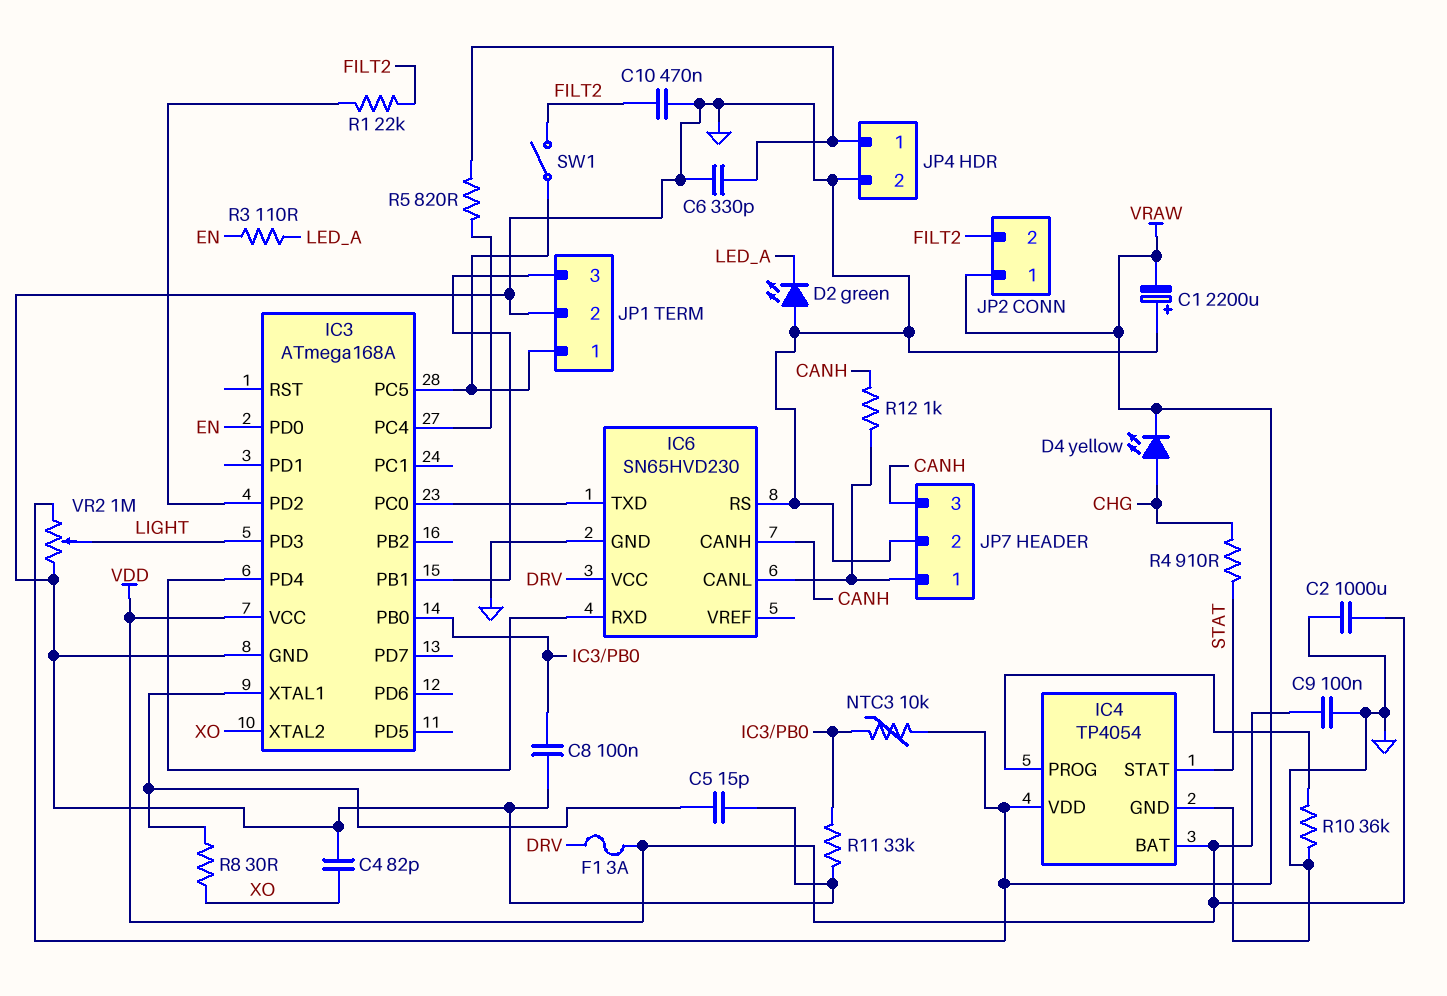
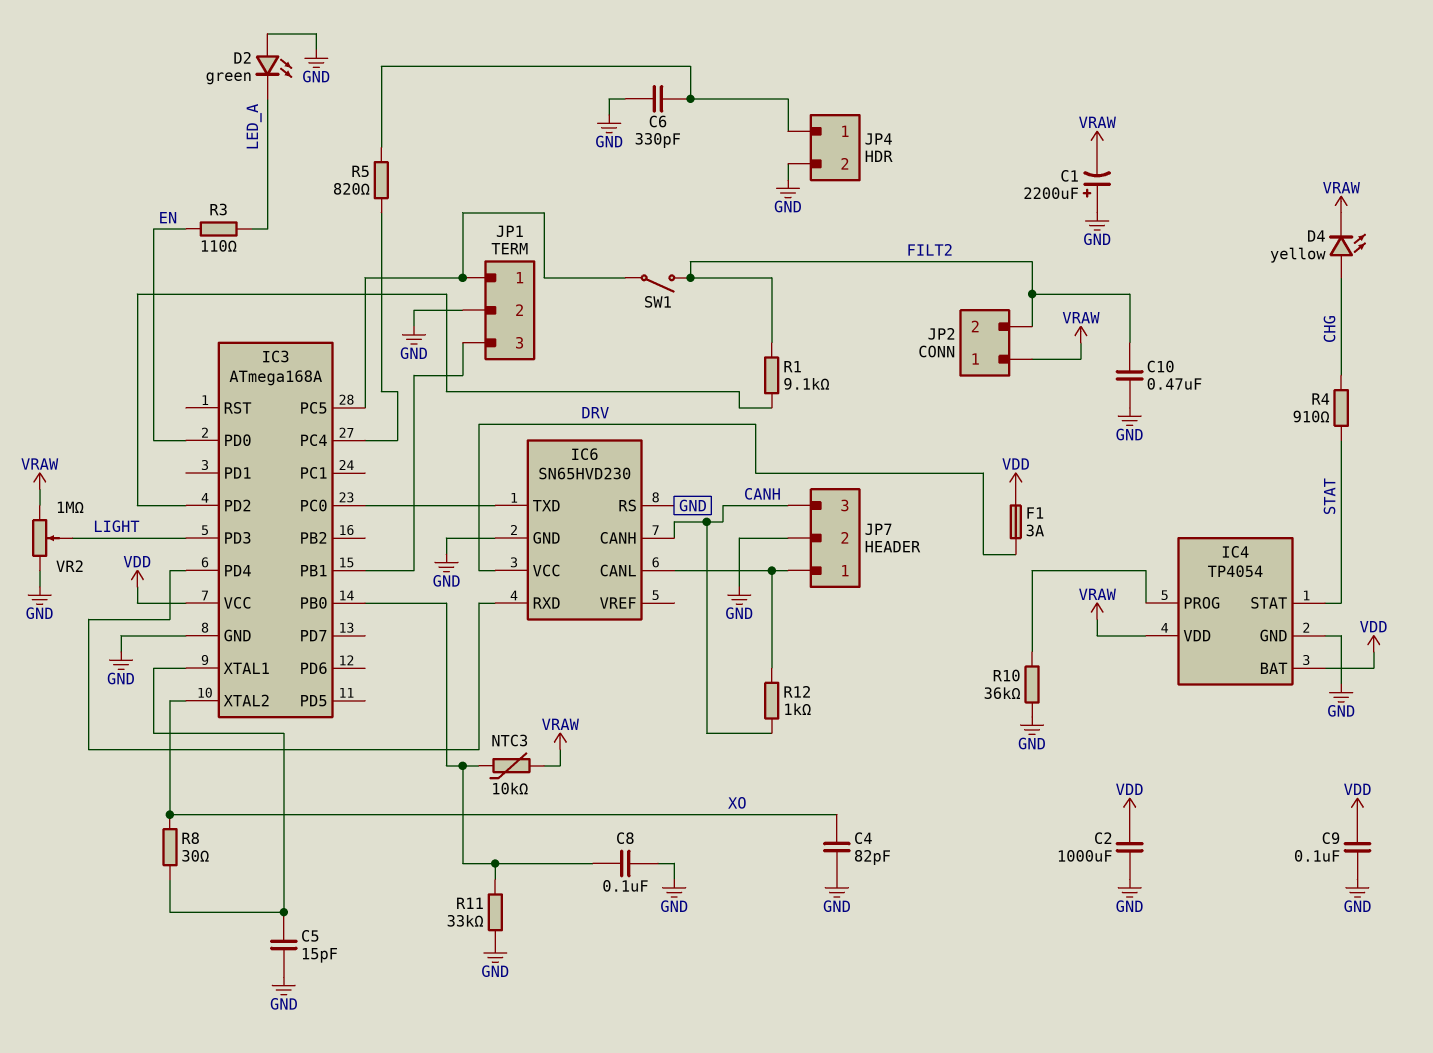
R1: 22k (FILT2, IC3/PD2) -> 9.1k (FILT2, IC3/PD2)

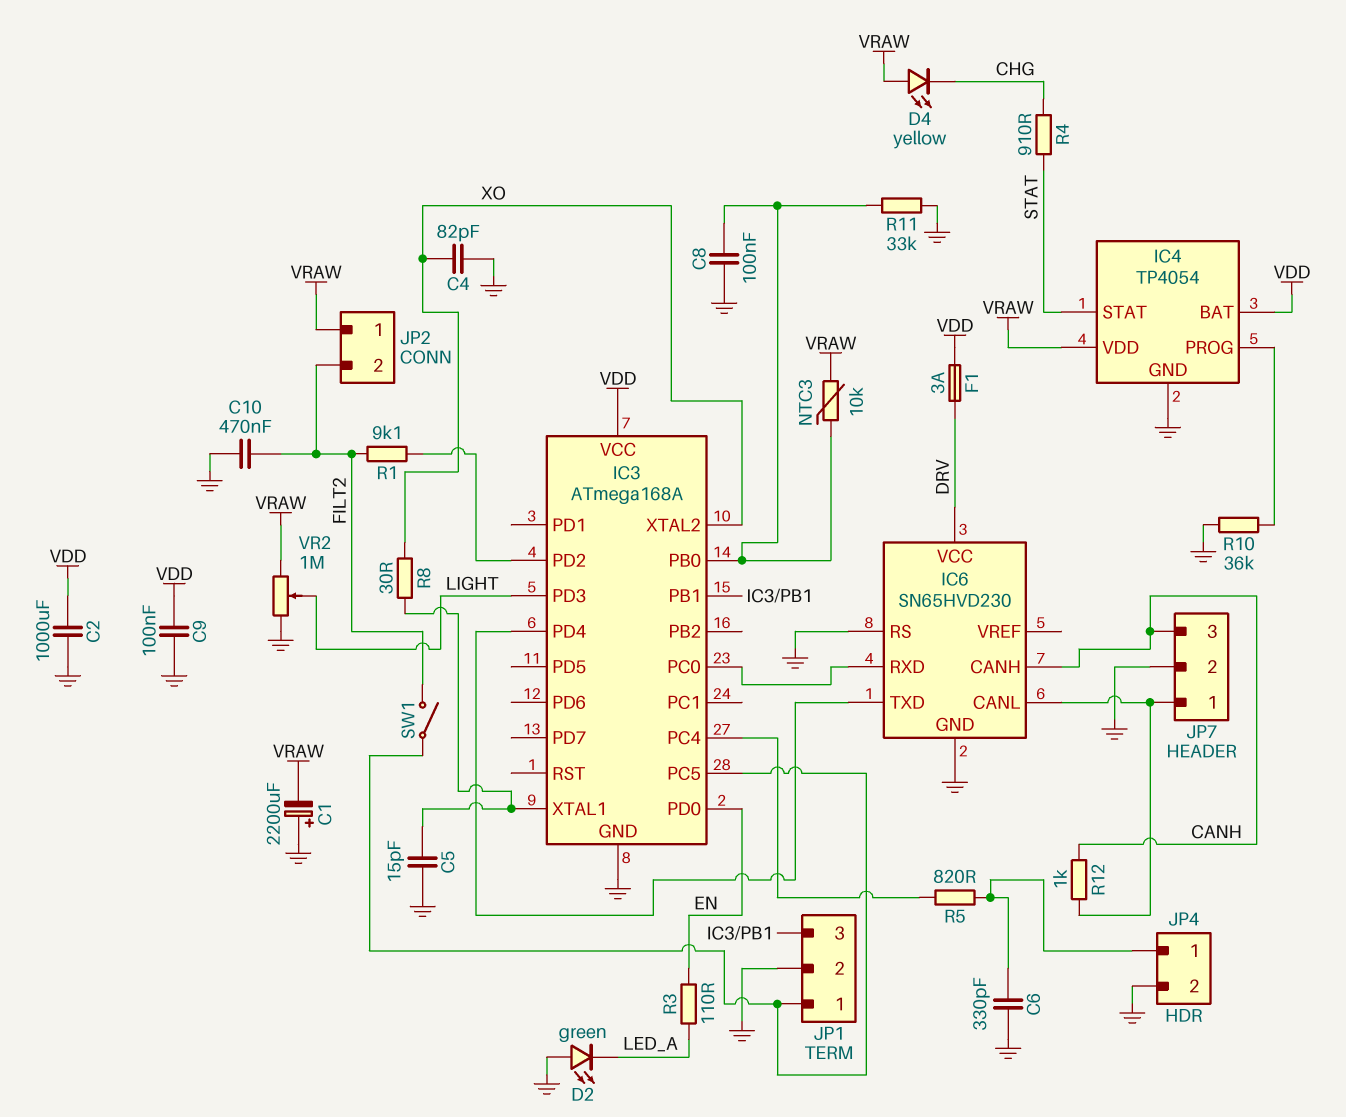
D4: LED yellow (A CHG, K VRAW) -> LED yellow (A VRAW, K CHG)
IC6 pin RXD: IC3/PD4 -> IC3/PC0
IC6 pin TXD: IC3/PC0 -> IC3/PD4

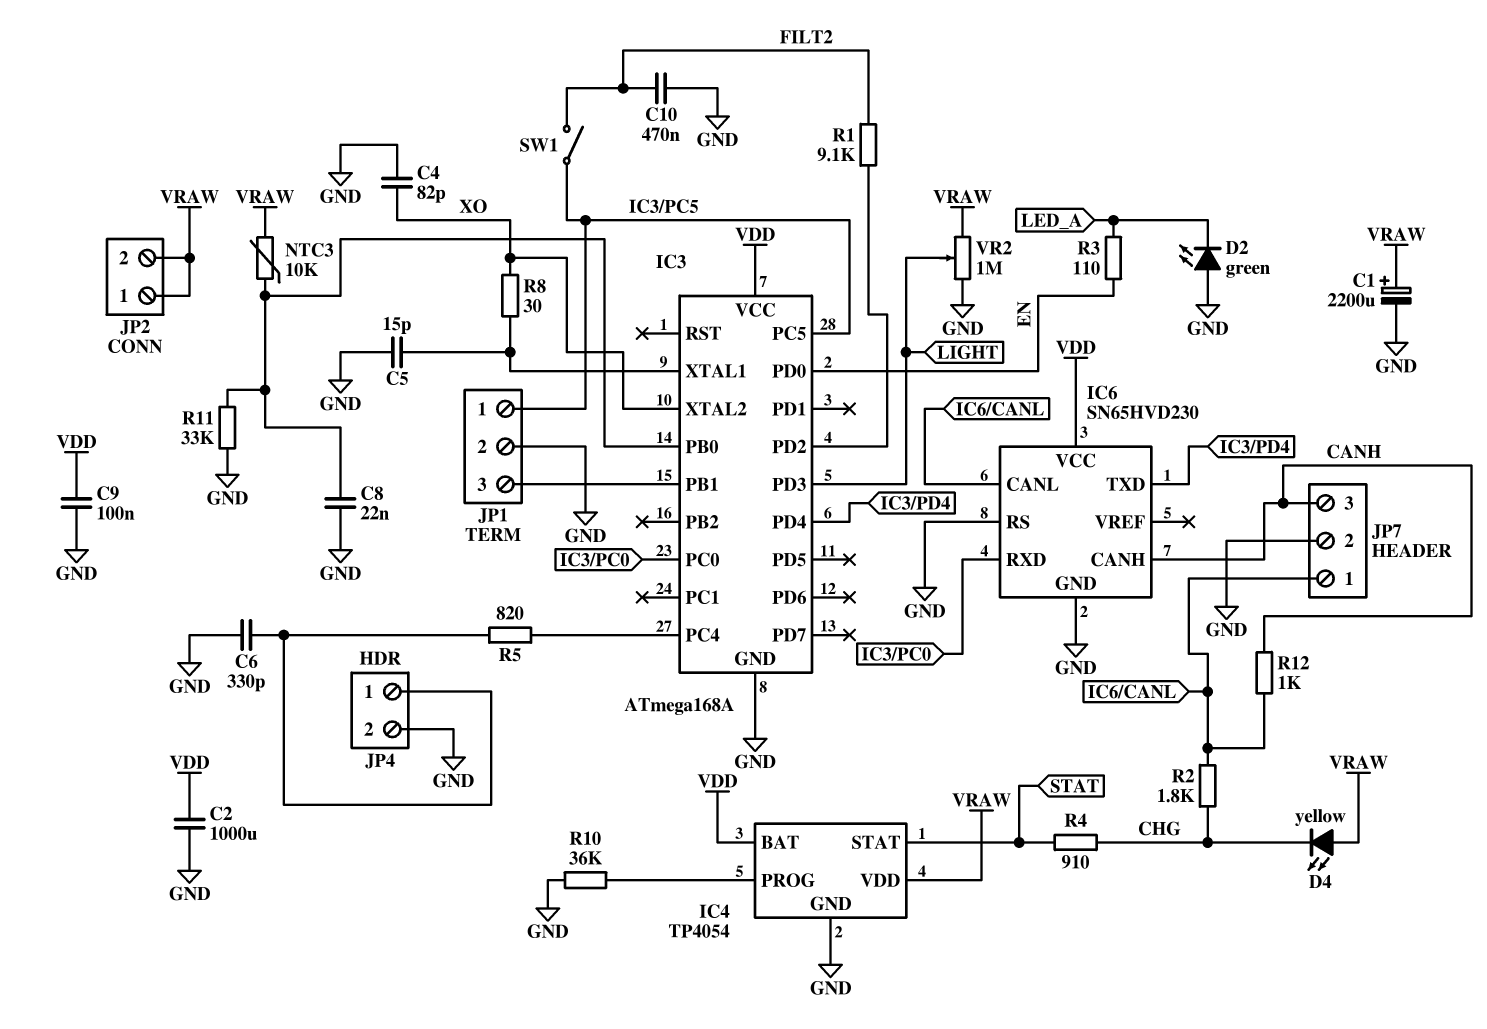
C1: 2200uF (plus GND, minus VRAW) -> 2200uF (plus VRAW, minus GND)
C8: 100nF (GND, IC3/PB0) -> 22nF (GND, IC3/PB0)
F1: 3A (DRV, VDD) -> none
IC6 pin VCC: DRV -> VDD
JP2 pin 2: FILT2 -> VRAW
R2: none -> 1.8k (CHG, IC6/CANL)

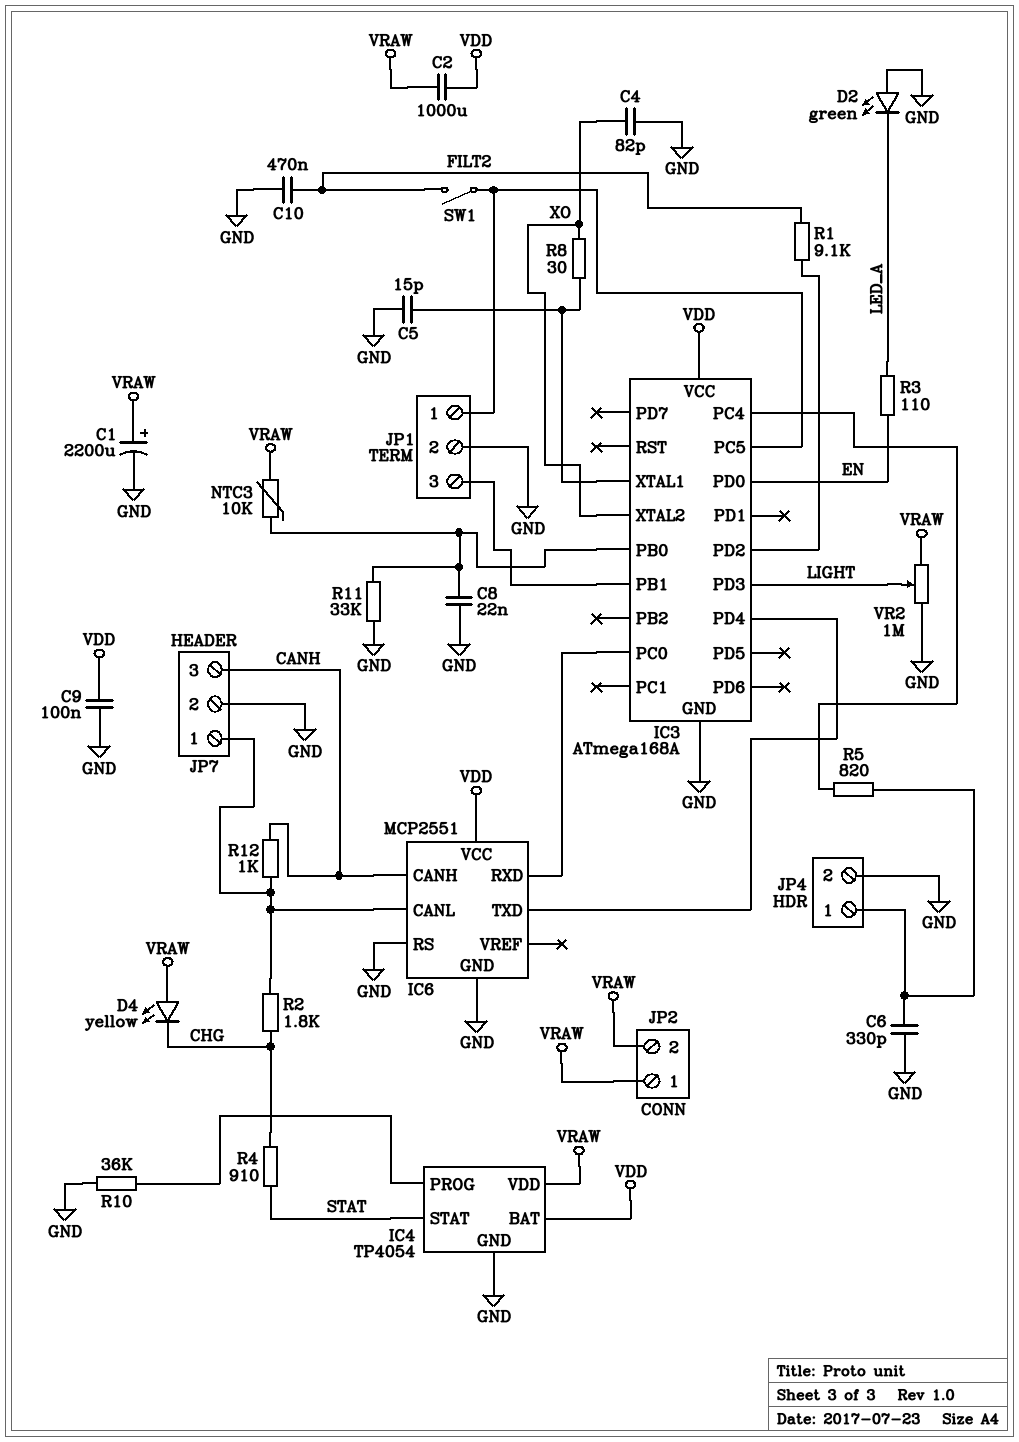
C2: 1000uF (GND, VDD) -> 1000uF (VDD, VRAW)
IC6: SN65HVD230 -> MCP2551

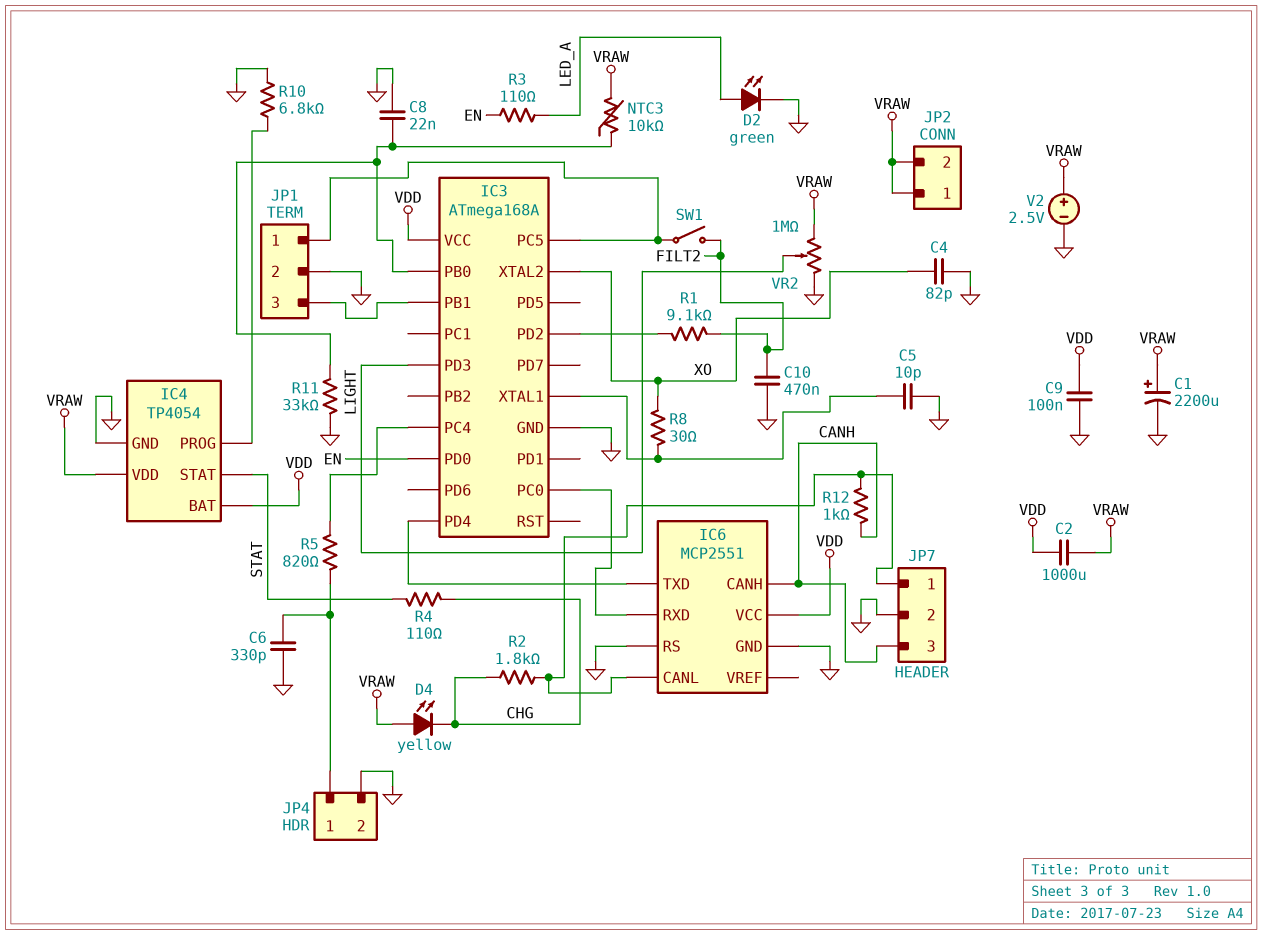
C5: 15pF (GND, IC3/XTAL1) -> 10pF (GND, IC3/XTAL1)
D2: LED green (A GND, K LED_A) -> LED green (A LED_A, K GND)
R4: 910 (CHG, STAT) -> 110 (CHG, STAT)
R10: 36k (GND, IC4/PROG) -> 6.8k (GND, IC4/PROG)
V2: none -> 2.5V (plus VRAW, minus GND)

